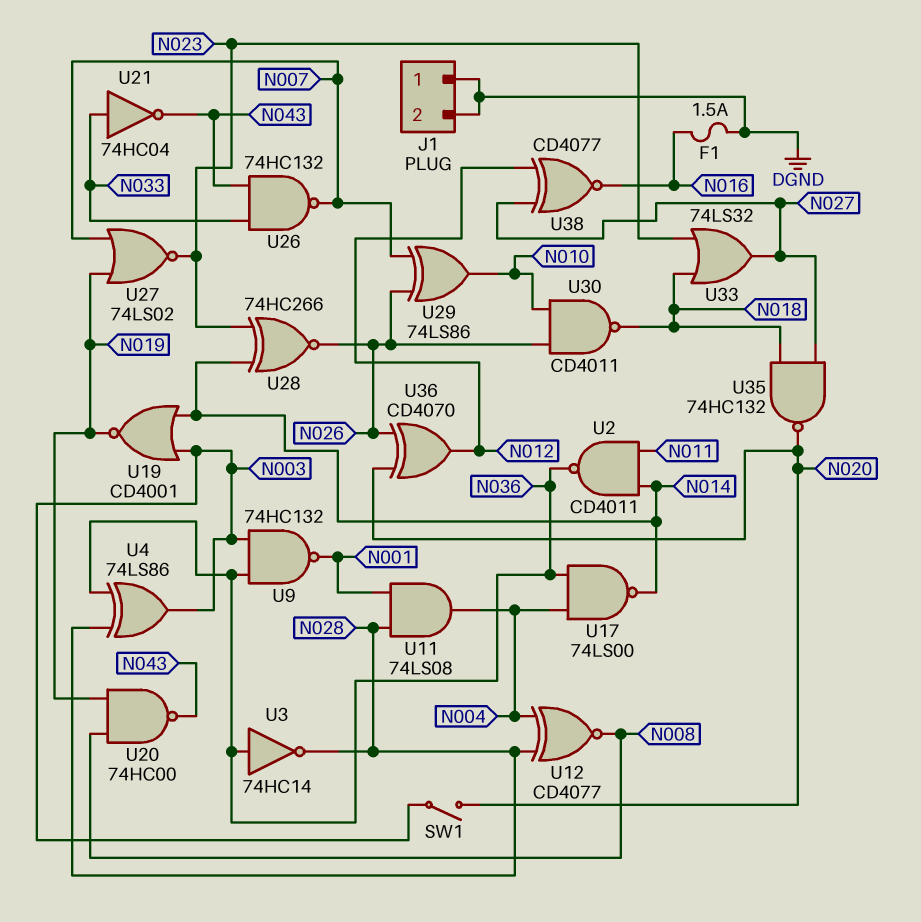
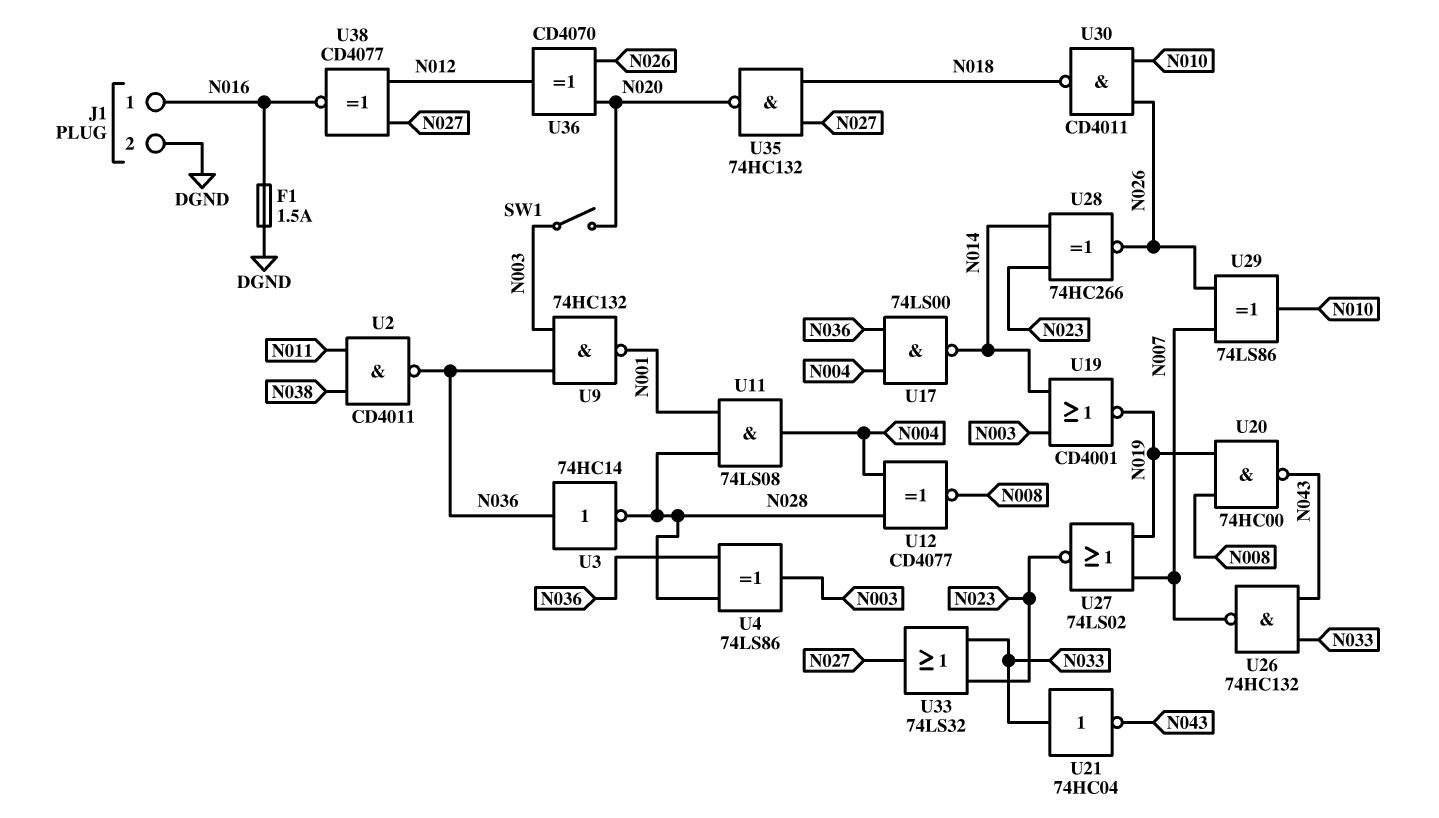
J1 pin 1: DGND -> N016
U2: NAND CD4011 (in N011, in N014, out N036) -> NAND CD4011 (in N011, in N038, out N036)
U33: OR 74LS32 (in N018, in N023, out N027) -> OR 74LS32 (in N023, in N033, out N027)

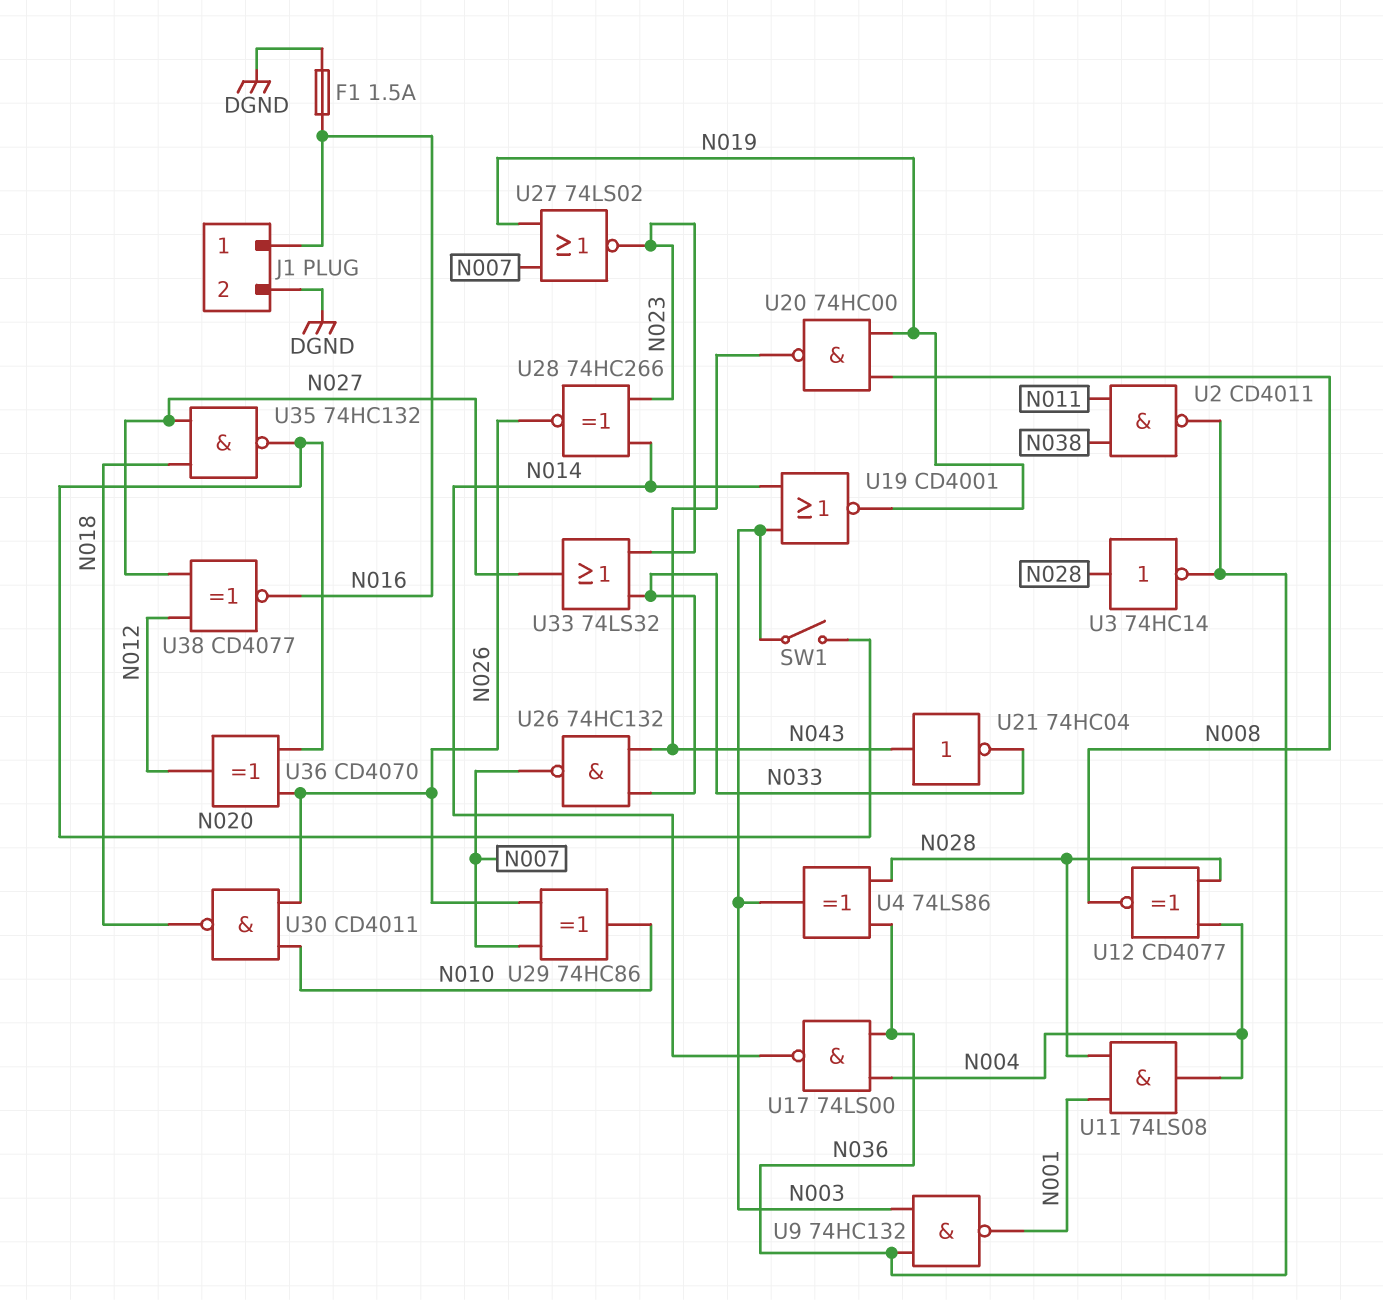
U3: NOT 74HC14 (in N036, out N028) -> NOT 74HC14 (in N028, out N036)
U21: NOT 74HC04 (in N033, out N043) -> NOT 74HC04 (in N043, out N033)
U29: XOR 74LS86 (in N007, in N026, out N010) -> XOR 74HC86 (in N007, in N026, out N010)

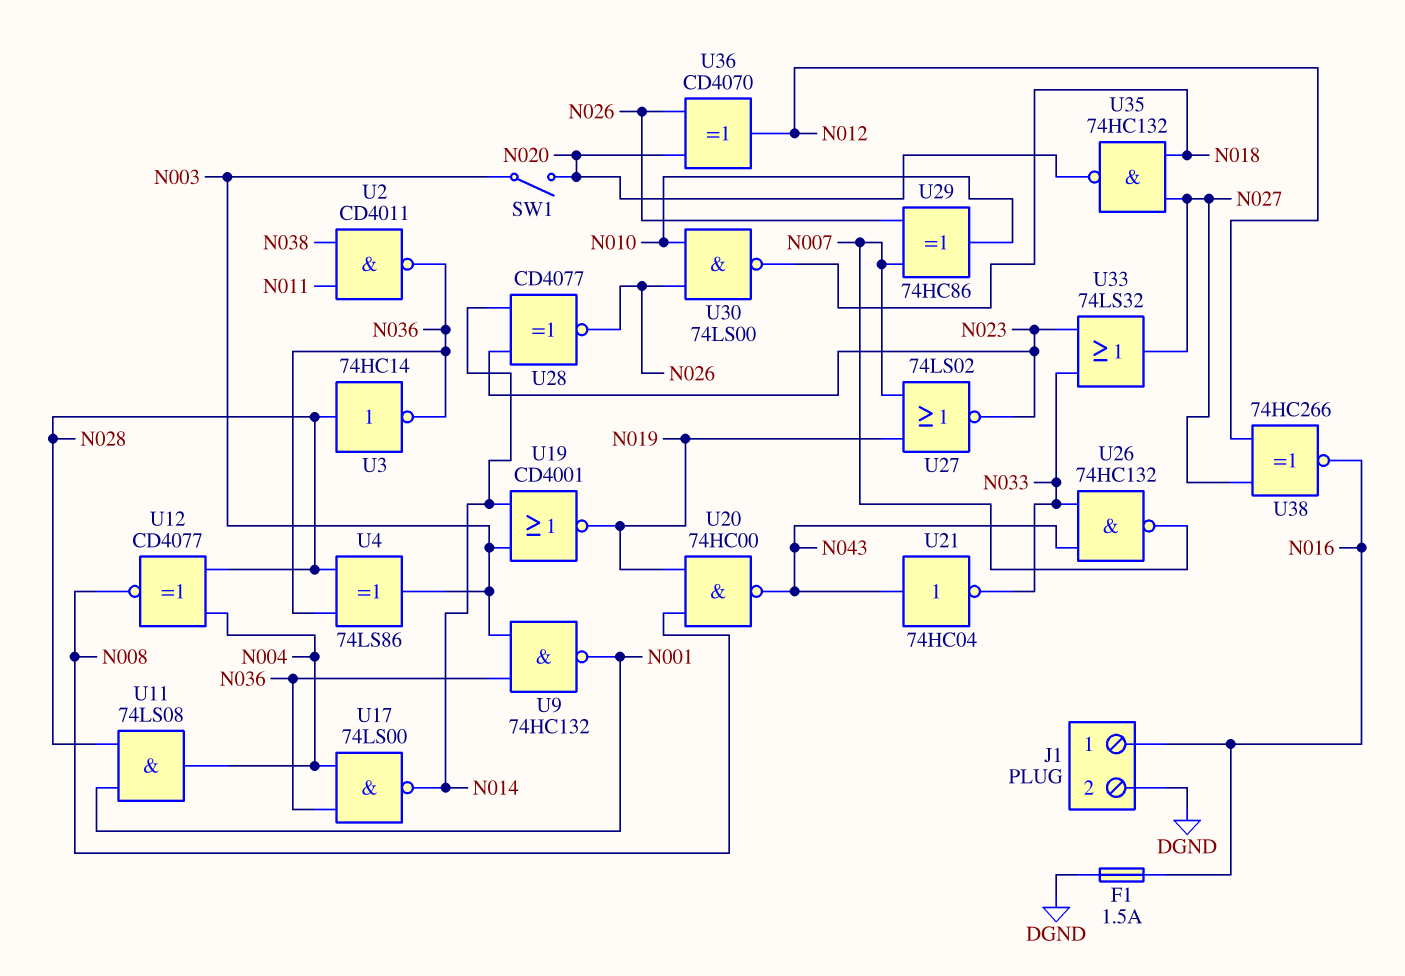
U28: XNOR 74HC266 (in N014, in N023, out N026) -> XNOR CD4077 (in N014, in N023, out N026)
U30: NAND CD4011 (in N010, in N026, out N018) -> NAND 74LS00 (in N010, in N026, out N018)
U38: XNOR CD4077 (in N012, in N027, out N016) -> XNOR 74HC266 (in N012, in N027, out N016)

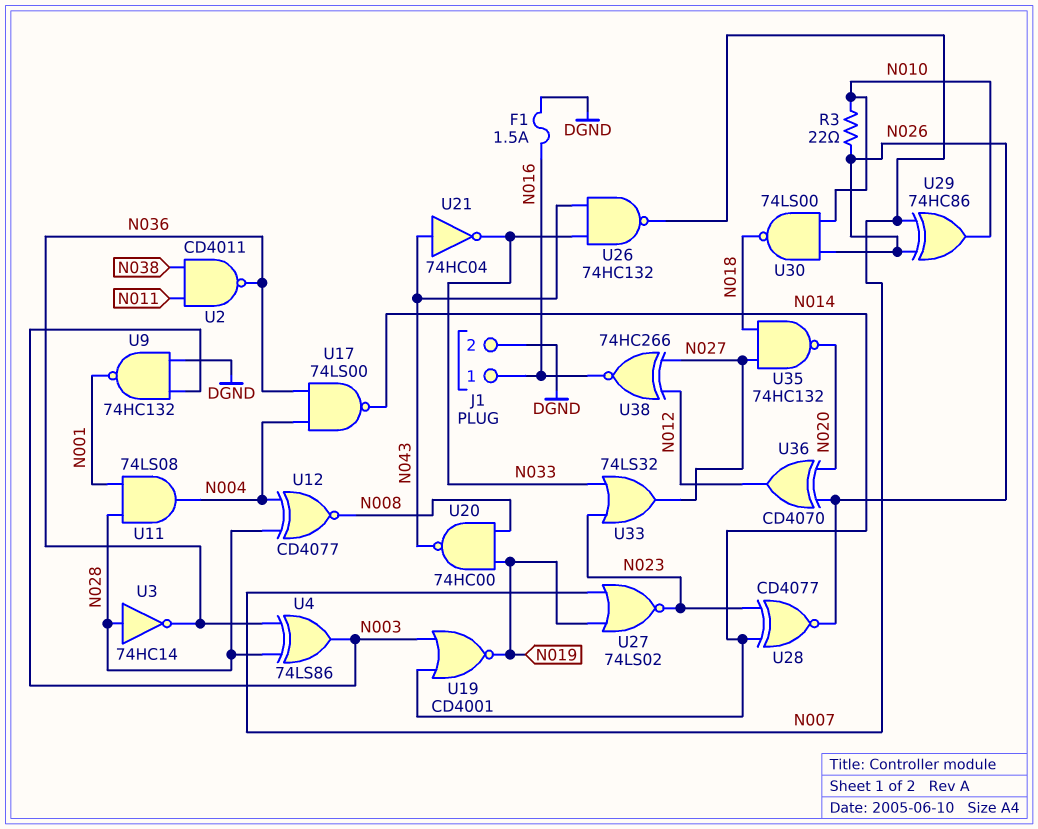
R3: none -> 22 (N010, N026)
SW1: switch (N003, N020) -> none
U9: NAND 74HC132 (in N003, in N036, out N001) -> NAND 74HC132 (in DGND, in N003, out N001)

